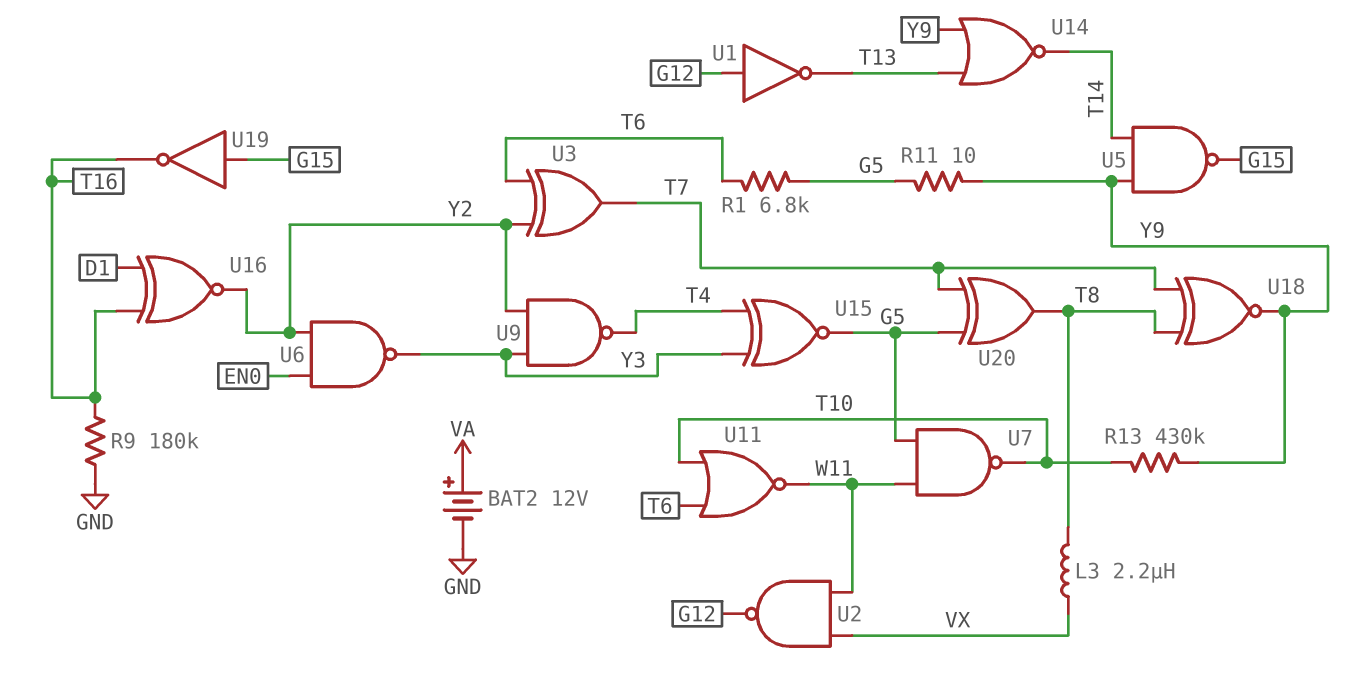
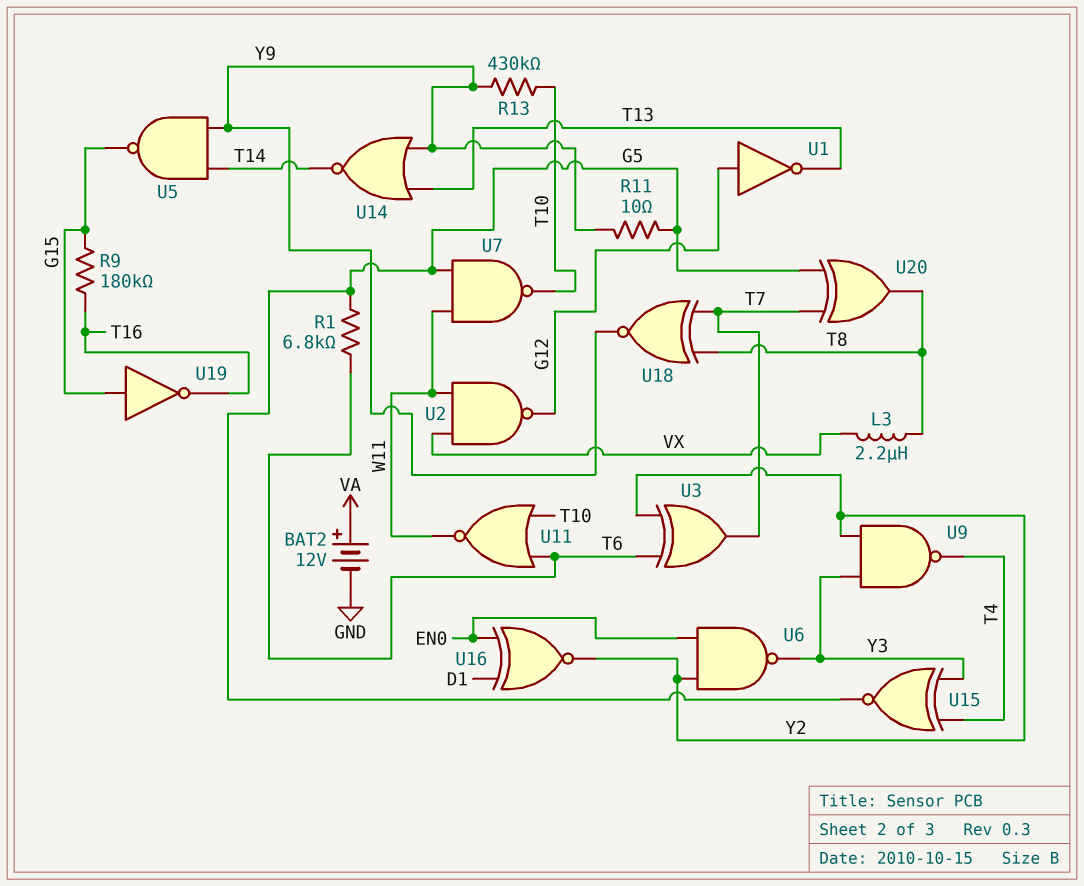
R9: 180k (GND, T16) -> 180k (G15, T16)
U16: XNOR (in D1, in T16, out Y2) -> XNOR (in D1, in EN0, out Y2)

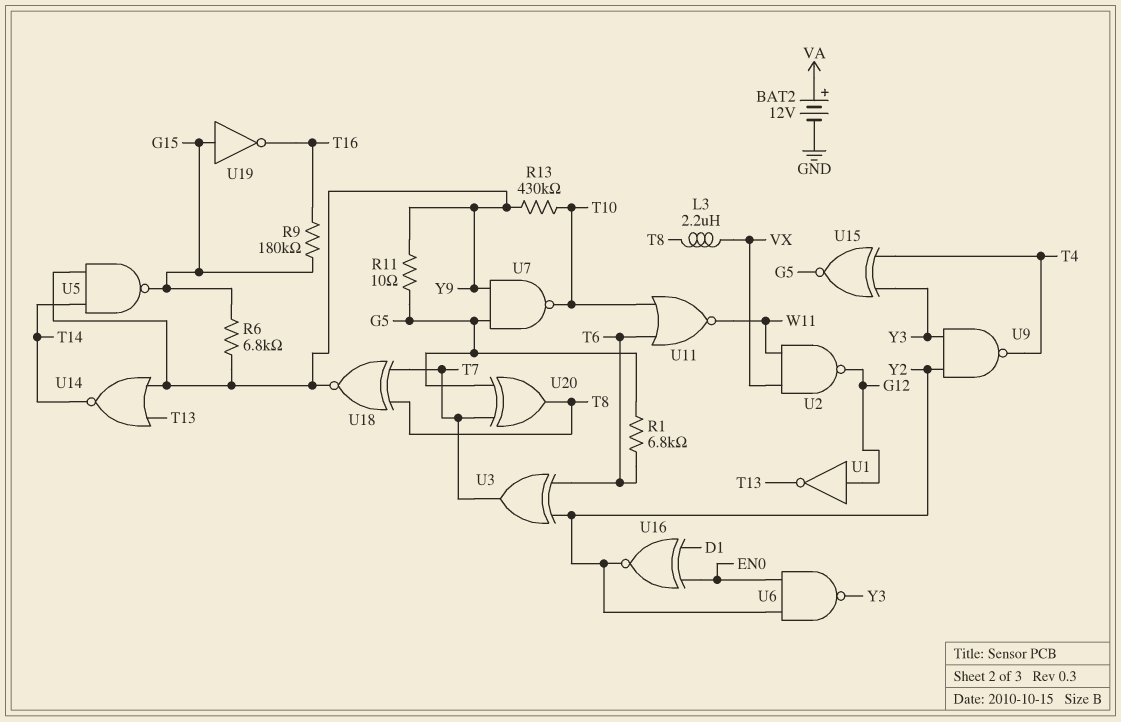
R6: none -> 6.8k (G15, Y9)
U7: NAND (in G5, in W11, out T10) -> NAND (in G5, in Y9, out T10)

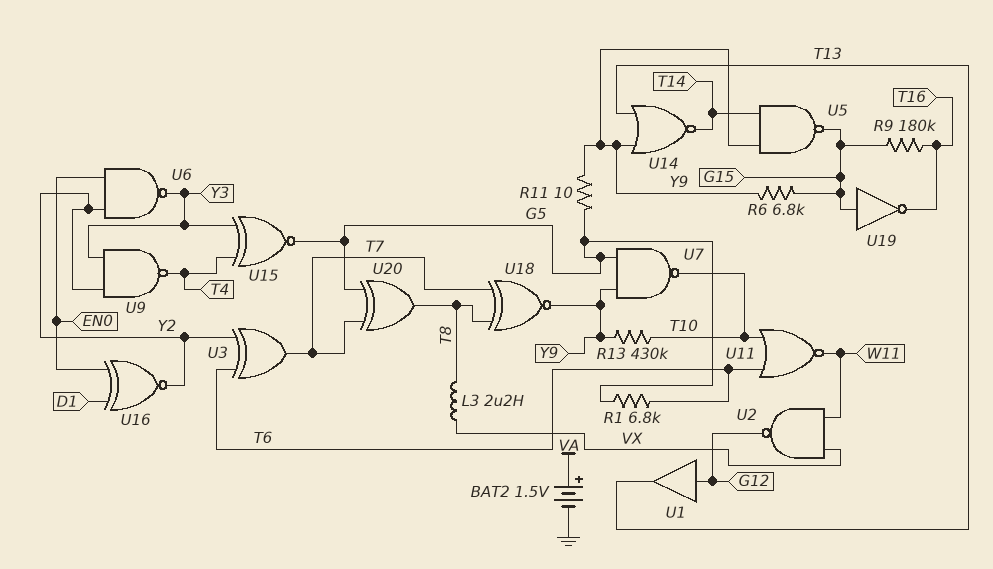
BAT2: 12V (plus VA, minus GND) -> 1.5V (plus VA, minus GND)
U1: NOT (in G12, out T13) -> buffer (in G12, out T13)

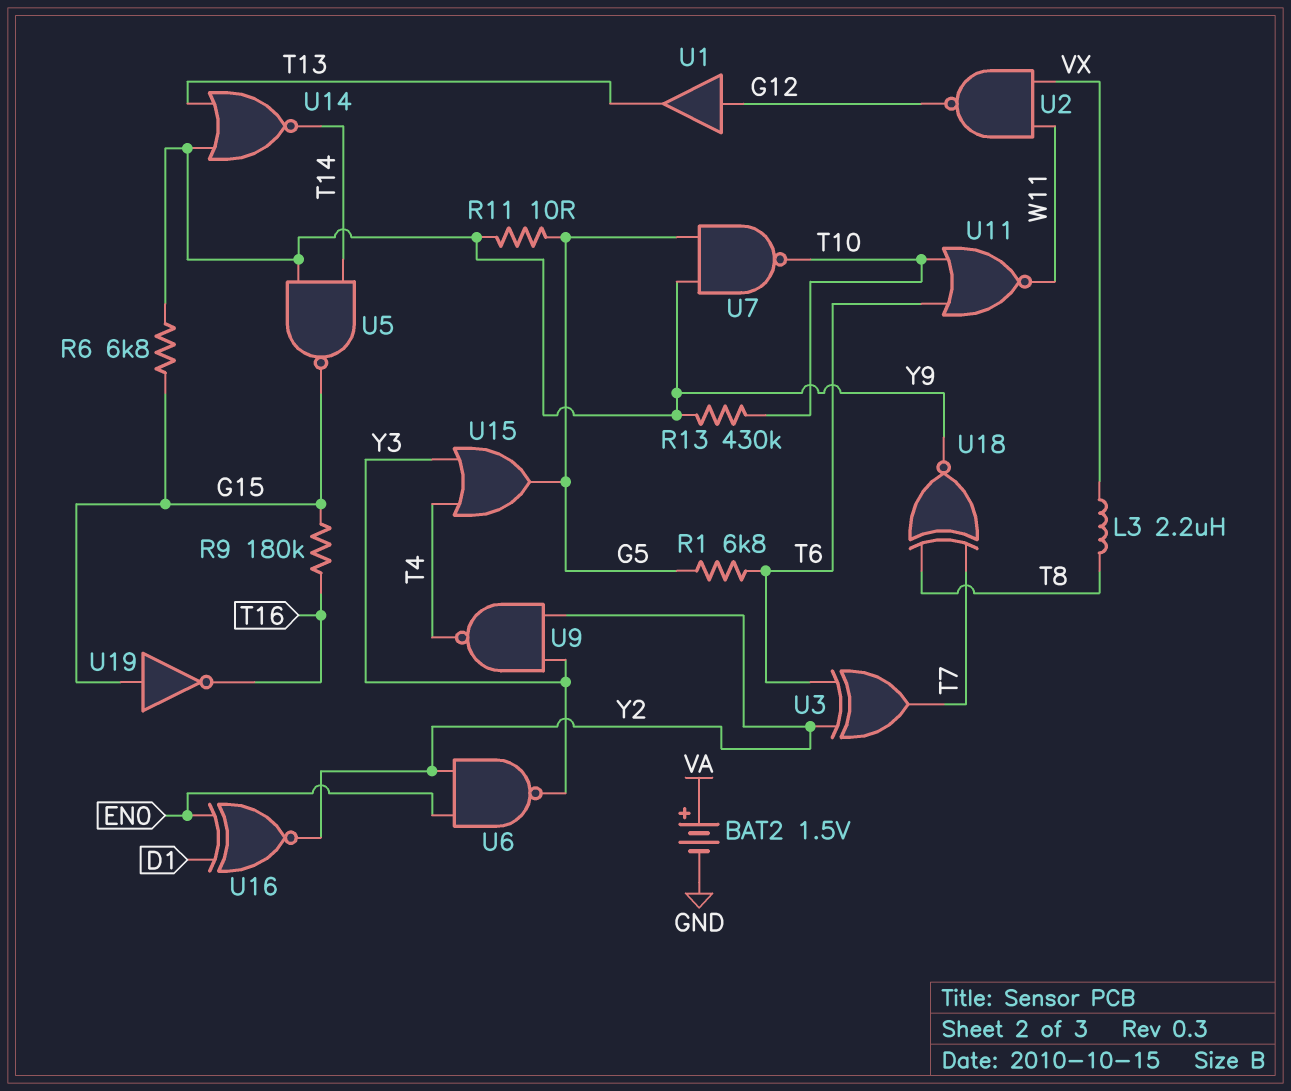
U15: XNOR (in T4, in Y3, out G5) -> OR (in T4, in Y3, out G5)
U20: XOR (in G5, in T7, out T8) -> none

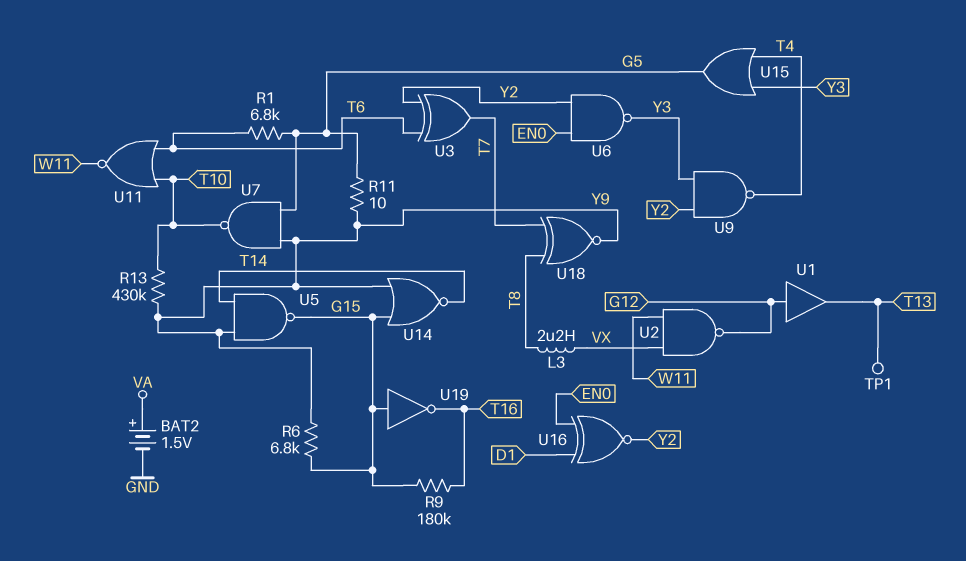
TP1: none -> test point (T13)
U14: NOR (in T13, in Y9, out T14) -> NOR (in G15, in Y9, out T14)

